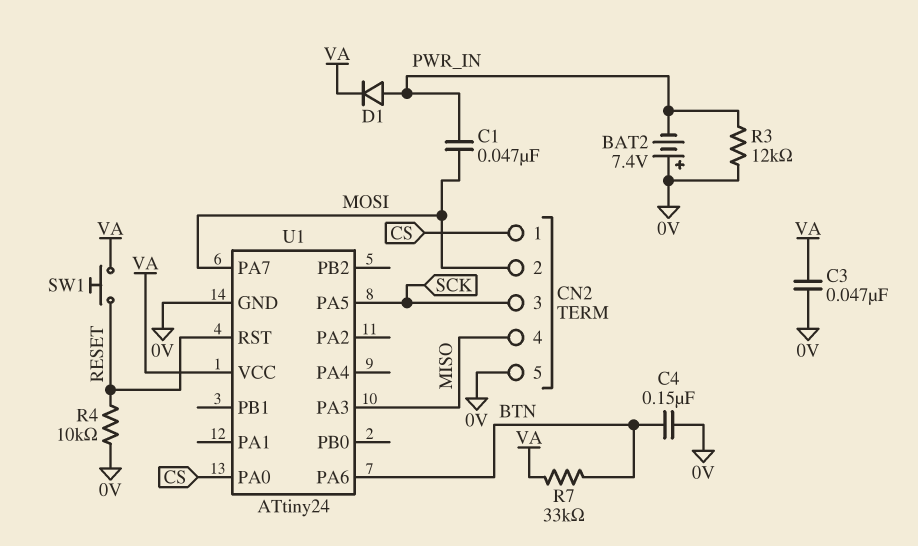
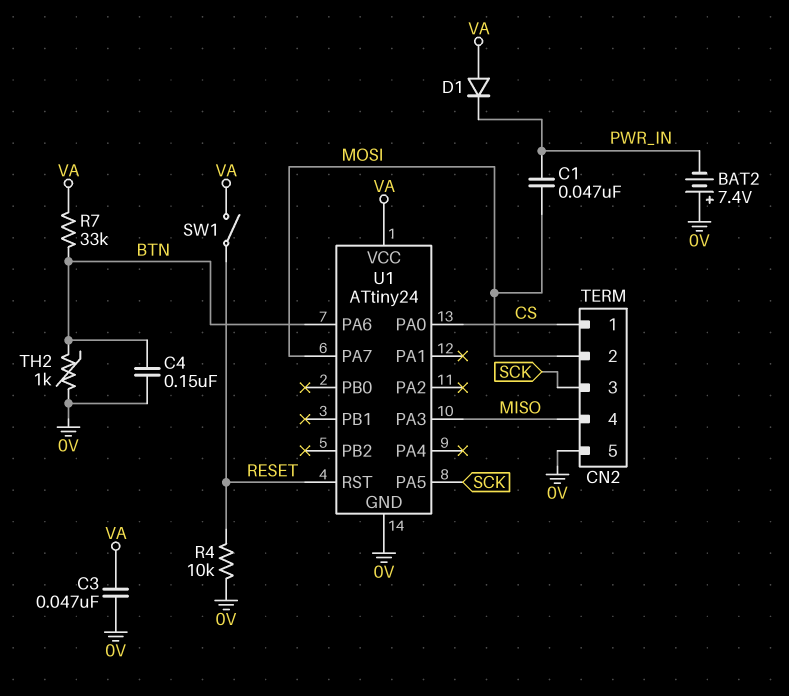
D1: diode (A PWR_IN, K VA) -> diode (A VA, K PWR_IN)
R3: 12k (0V, PWR_IN) -> none
SW1: button (RESET, VA) -> switch (RESET, VA)
TH2: none -> 1k (0V, BTN)

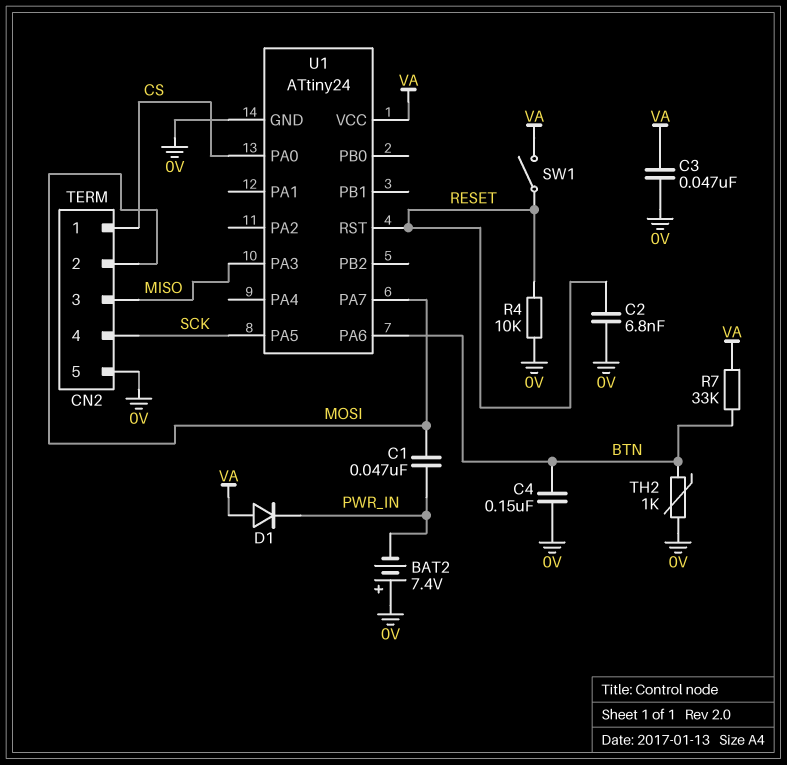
C2: none -> 6.8nF (0V, RESET)
CN2 pin 3: SCK -> MISO
CN2 pin 4: MISO -> SCK

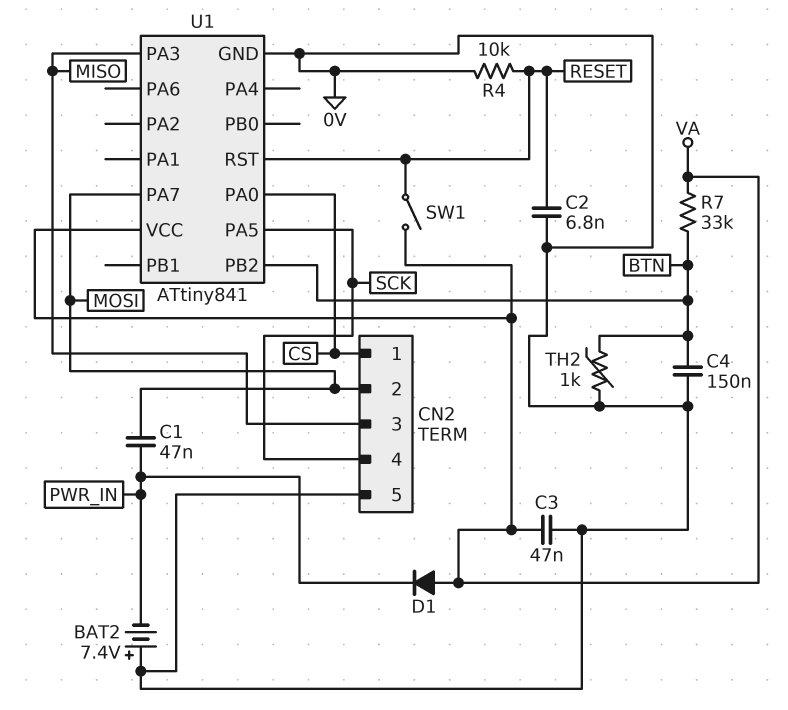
U1: ATtiny24 -> ATtiny841
U1 pin PA6: BTN -> none
U1 pin PB2: none -> BTN

